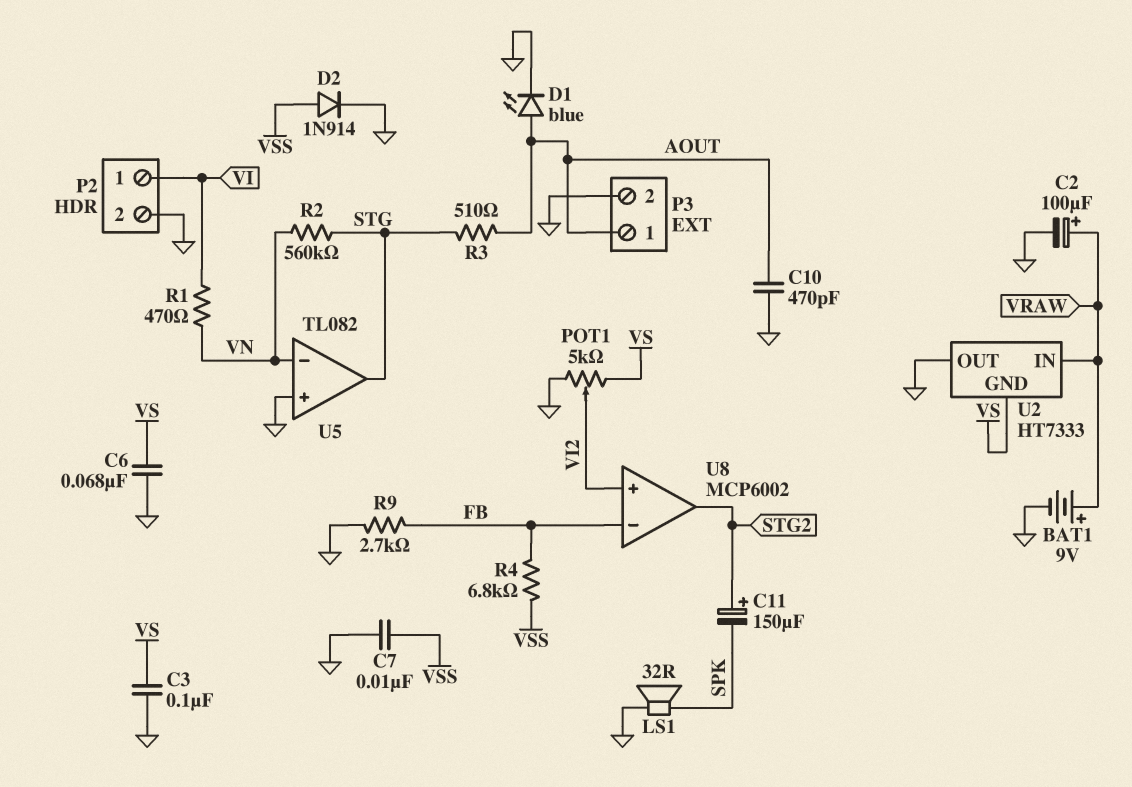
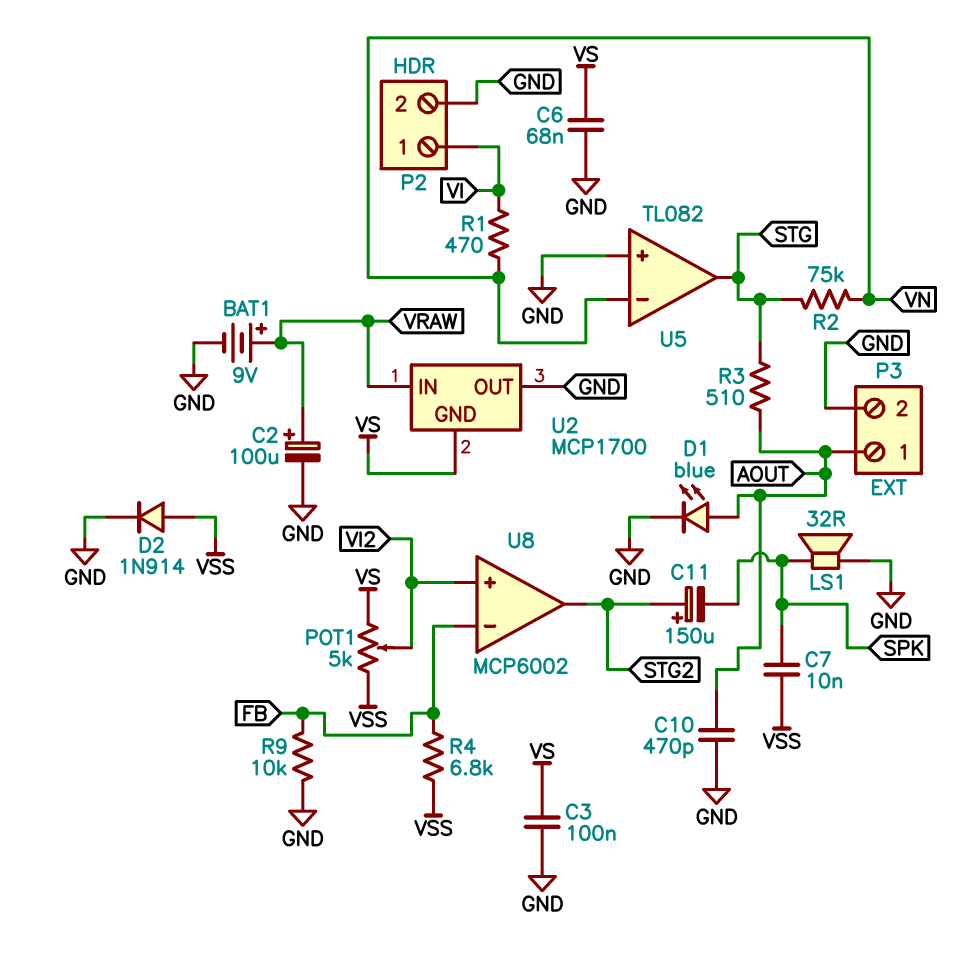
C7: 10nF (GND, VSS) -> 10nF (SPK, VSS)
POT1: 5k (GND, VS, wiper VI2) -> 5k (VS, VSS, wiper VI2)
R2: 560k (STG, VN) -> 75k (STG, VN)
R9: 2.7k (FB, GND) -> 10k (FB, GND)
U2: HT7333 -> MCP1700

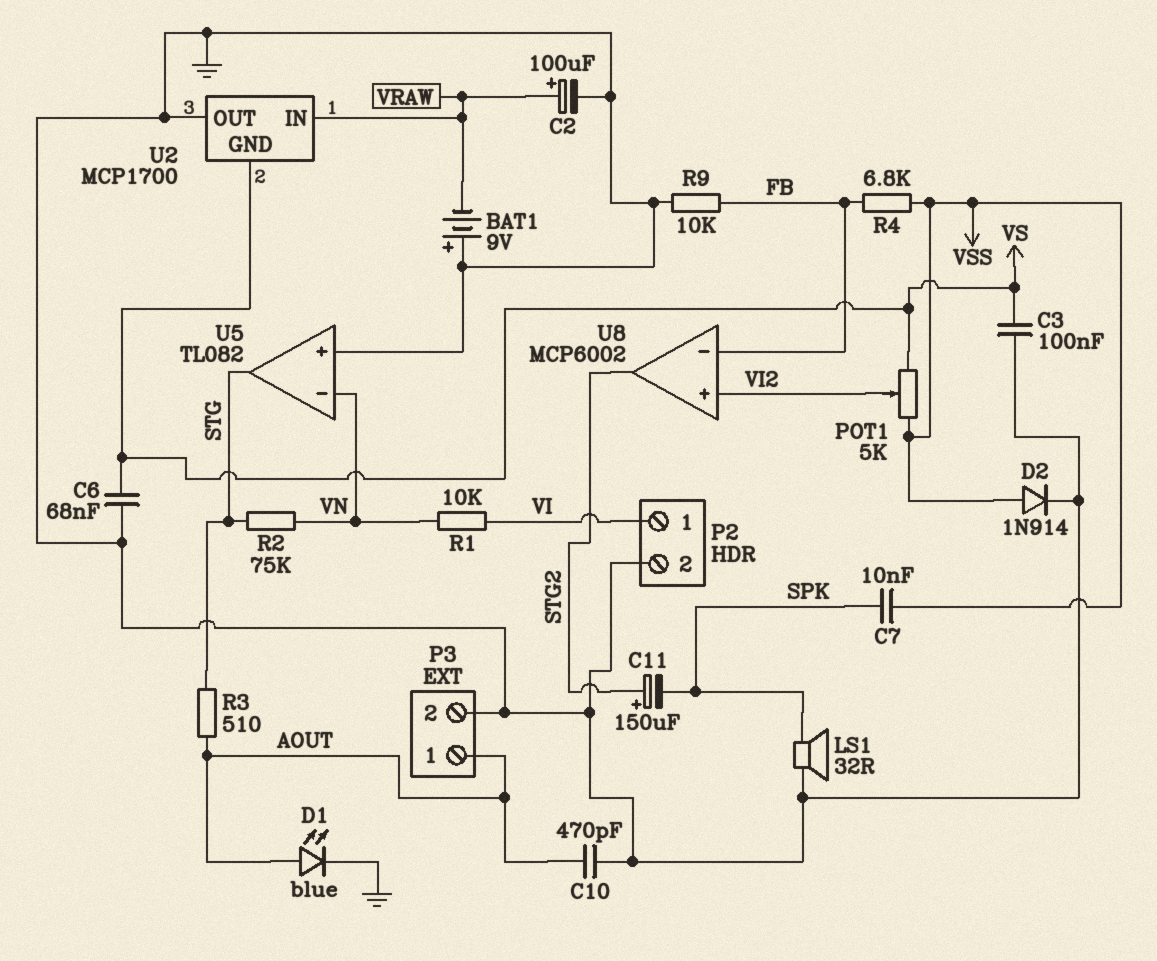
BAT1: 9V (plus VRAW, minus GND) -> 9V (plus GND, minus VRAW)
R1: 470 (VI, VN) -> 10k (VI, VN)

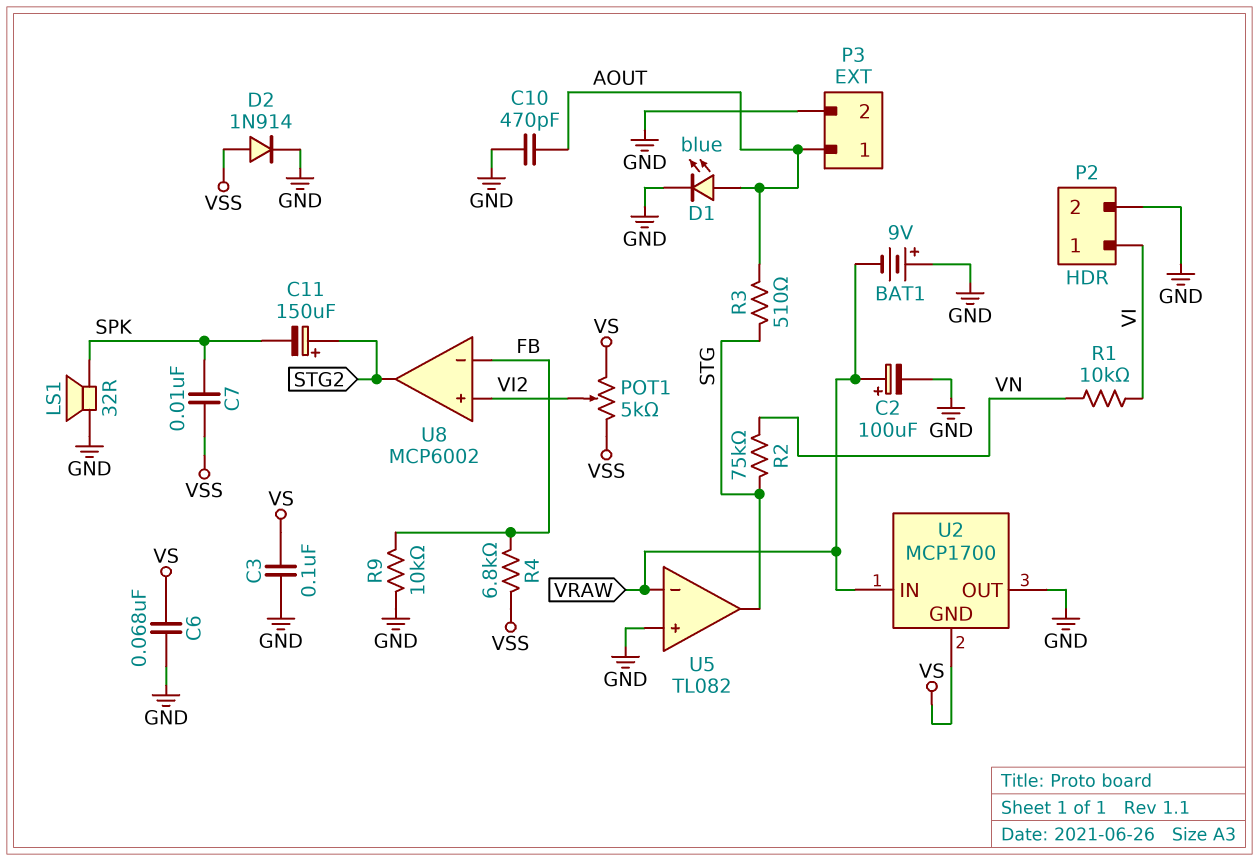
U5 pin in-: VN -> VRAW

